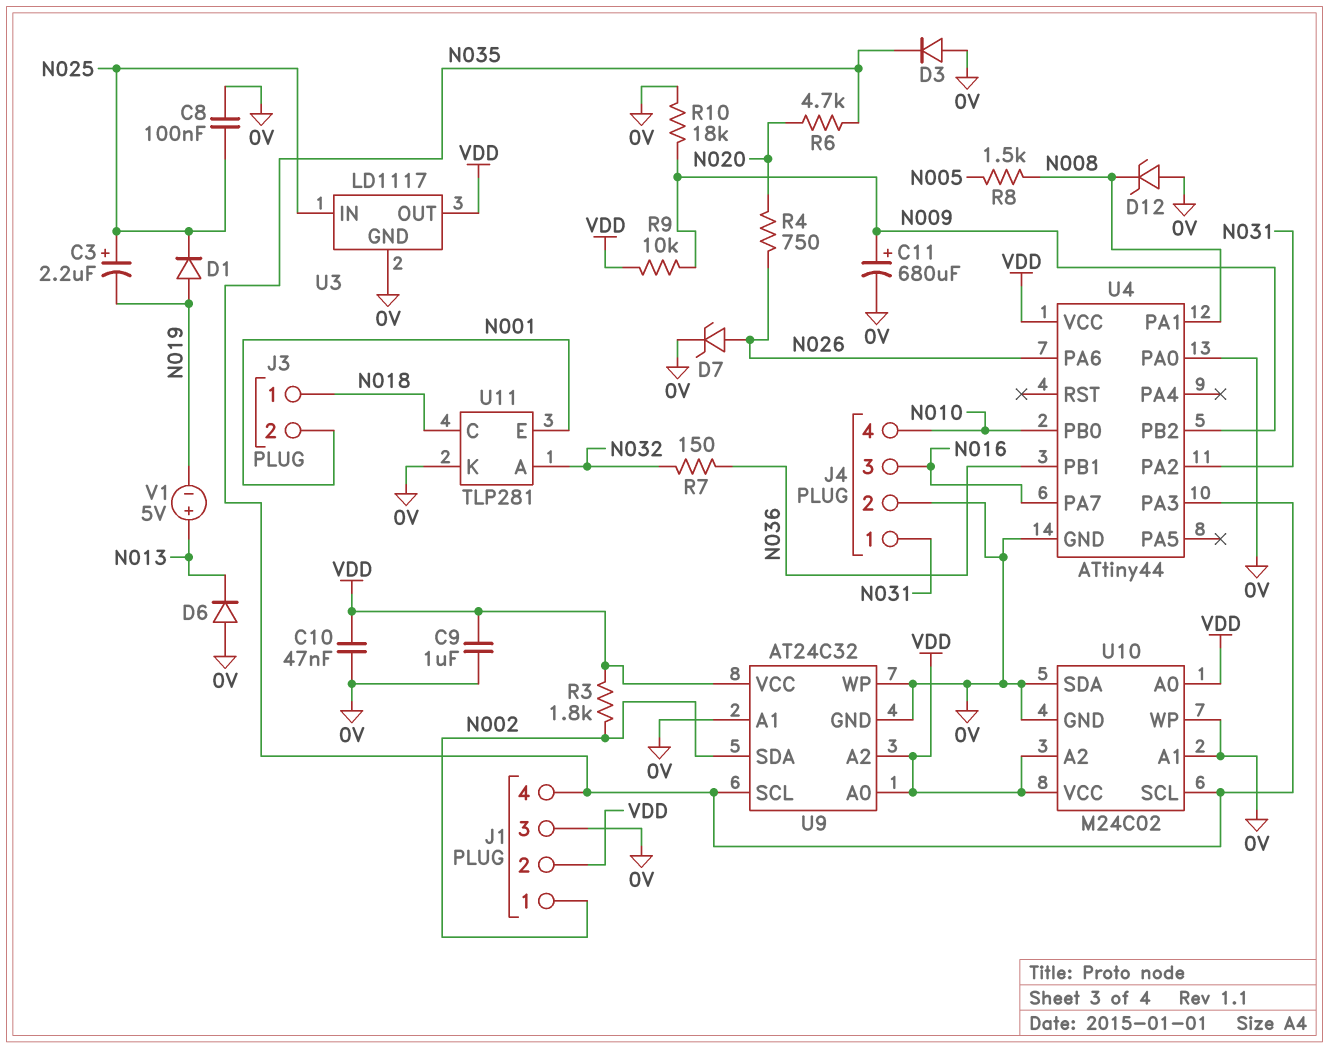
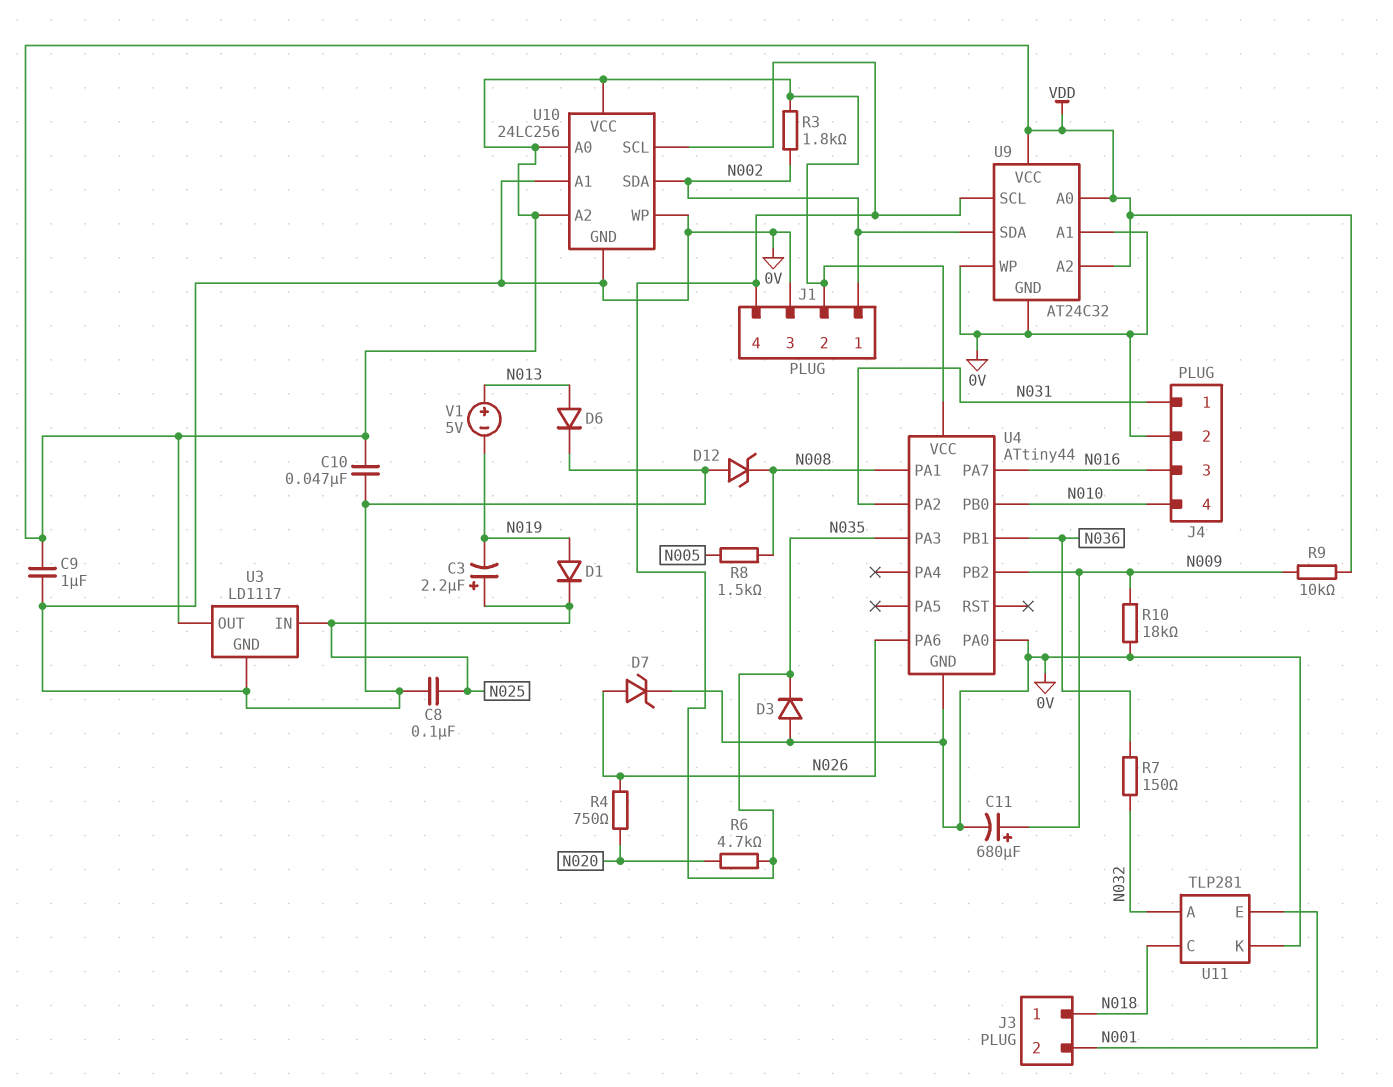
D6: diode (A 0V, K N013) -> diode (A N013, K 0V)
U10: M24C02 -> 24LC256
U10 pin SDA: 0V -> N002

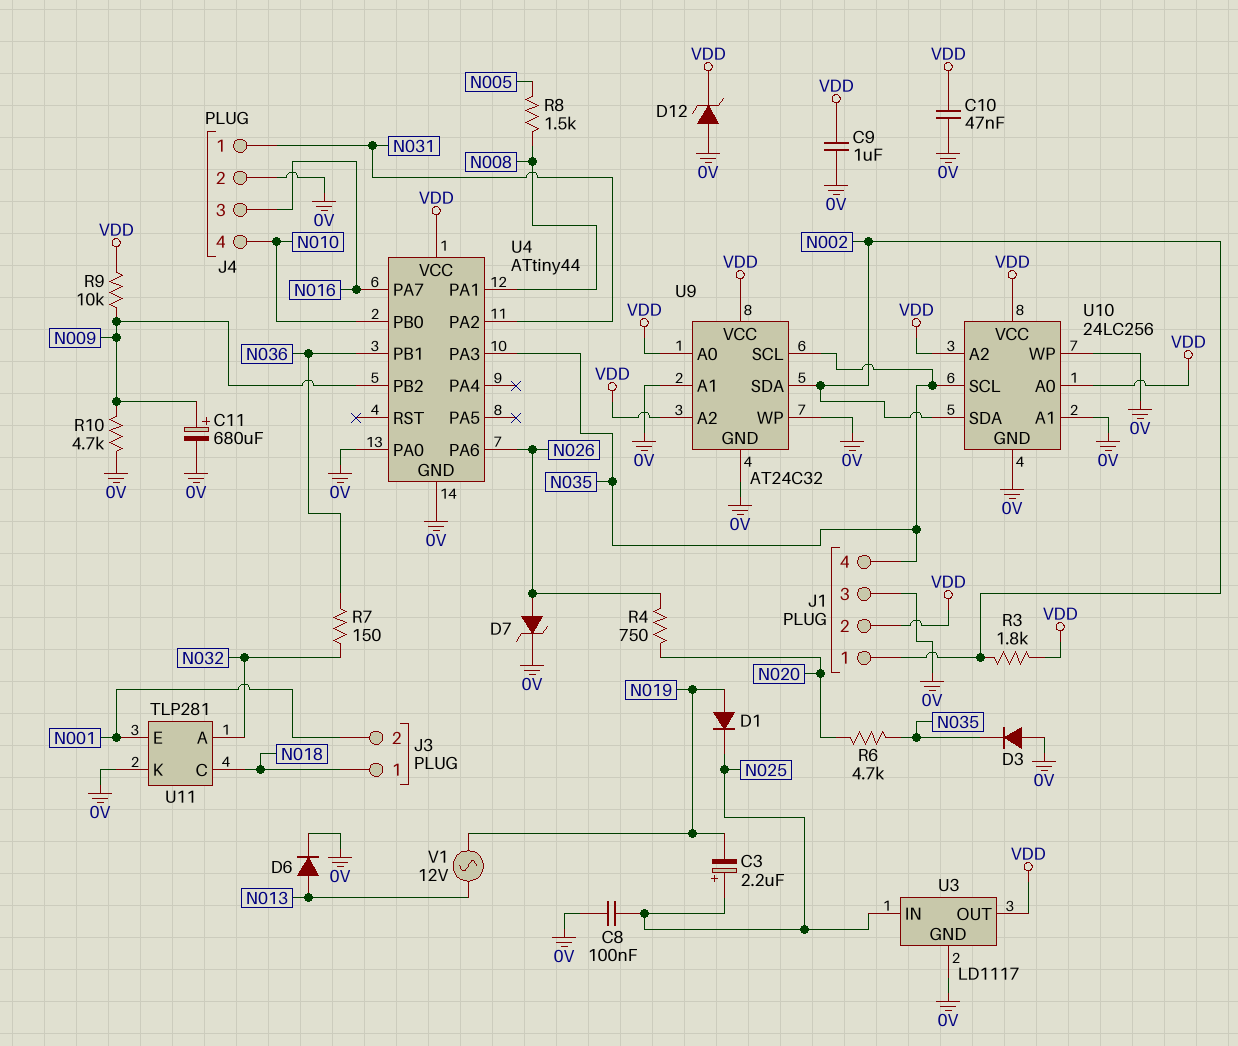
D12: zener (A 0V, K N008) -> zener (A 0V, K VDD)
R10: 18k (0V, N009) -> 4.7k (0V, N009)
V1: 5V (plus N013, minus N019) -> AC 12V (N013, N019)

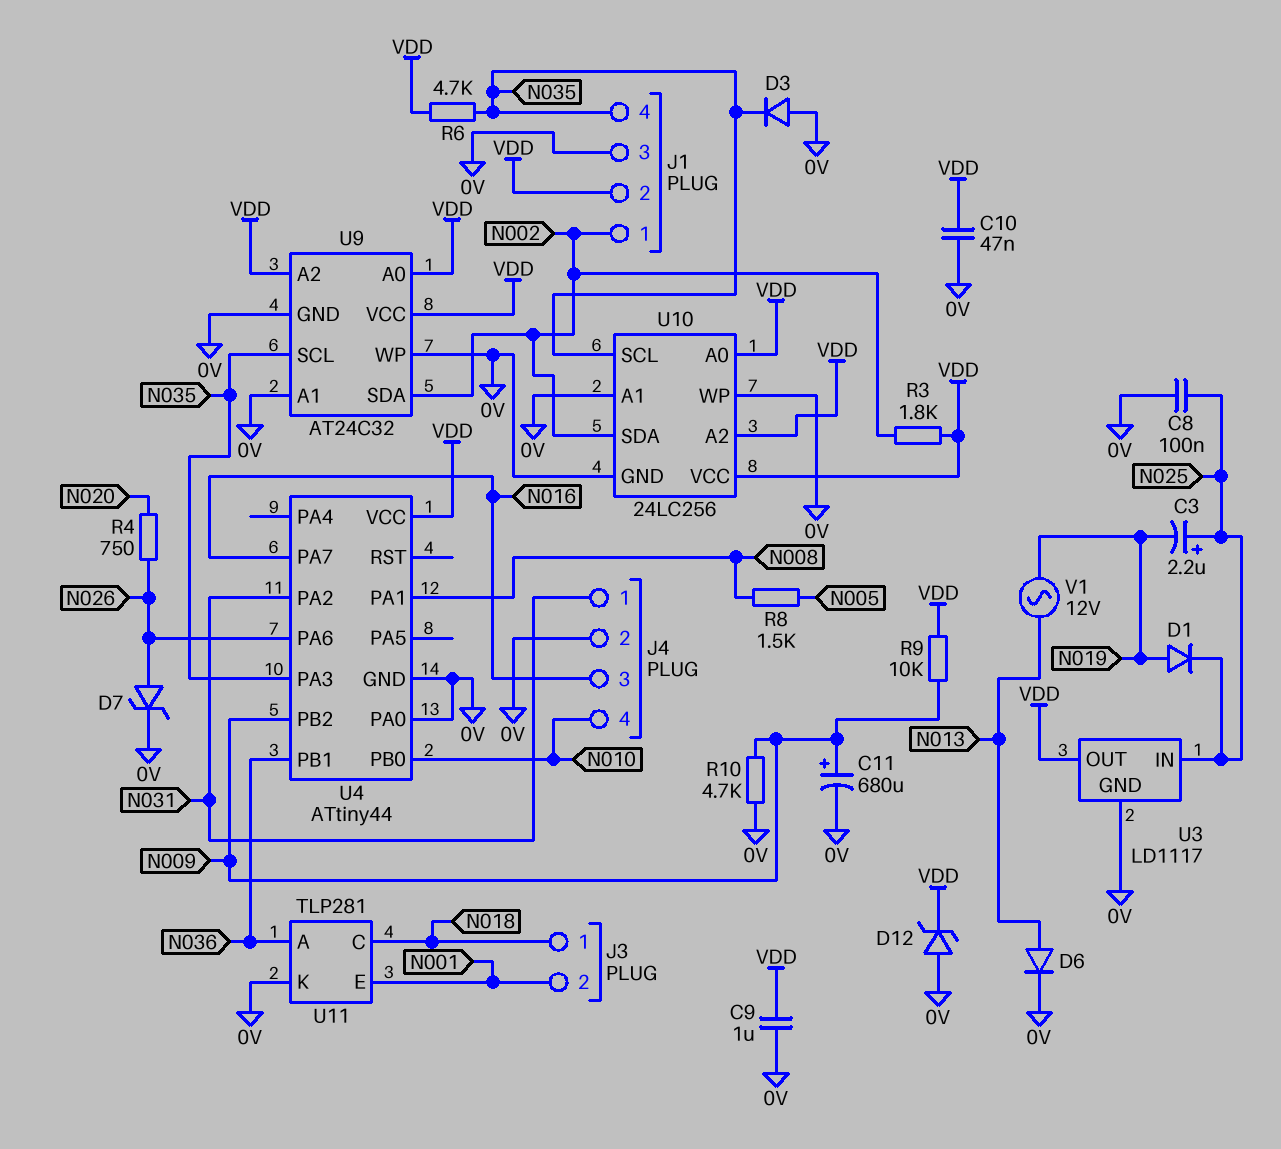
R6: 4.7k (N020, N035) -> 4.7k (N035, VDD)
R7: 150 (N032, N036) -> none
U11 pin A: N032 -> N036

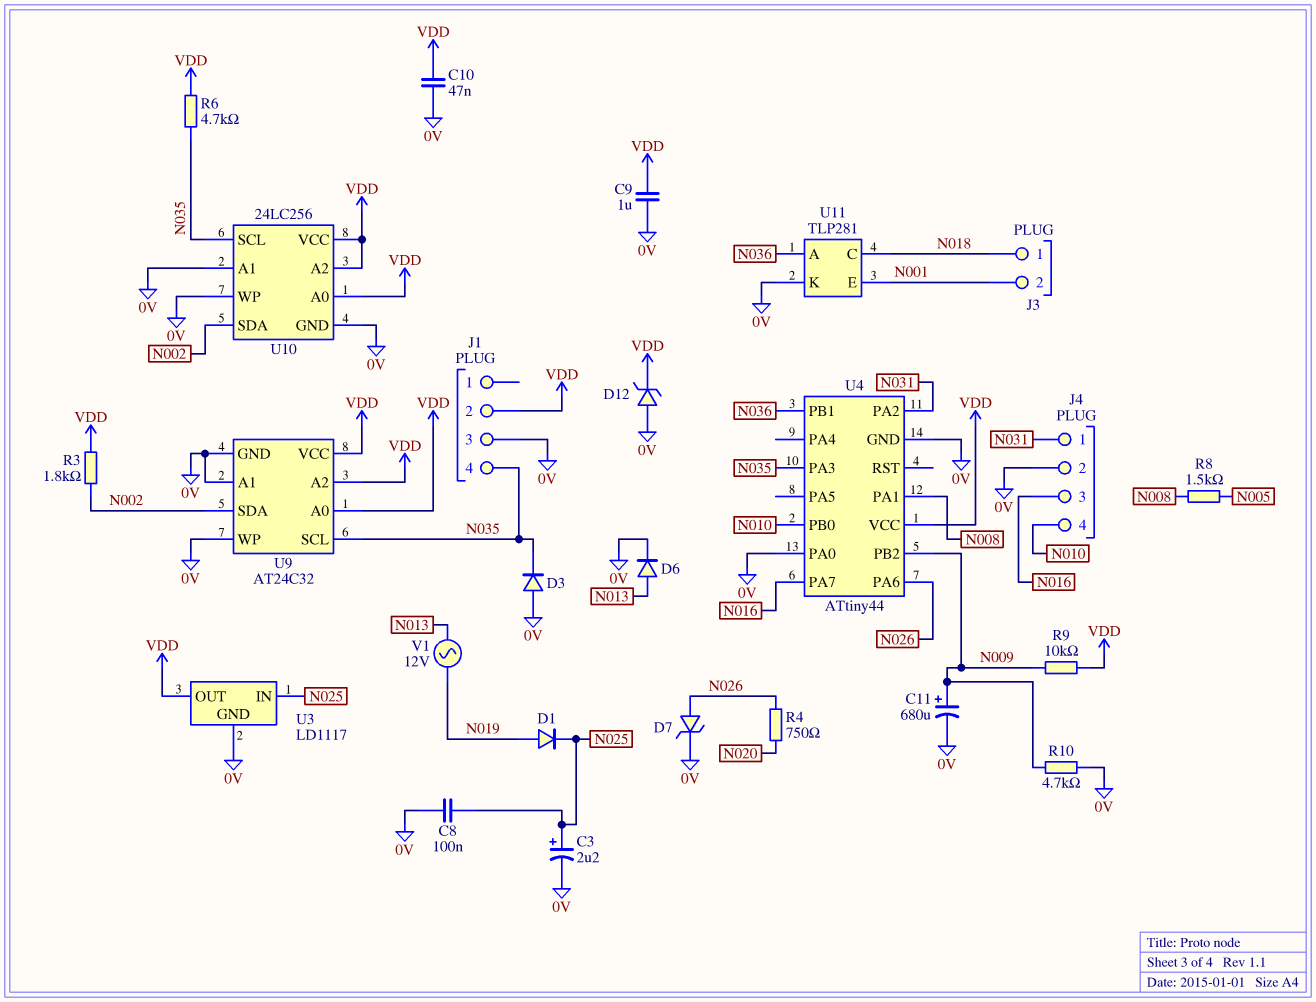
C3: 2.2uF (plus N025, minus N019) -> 2.2uF (plus N025, minus 0V)
J1 pin 1: N002 -> none

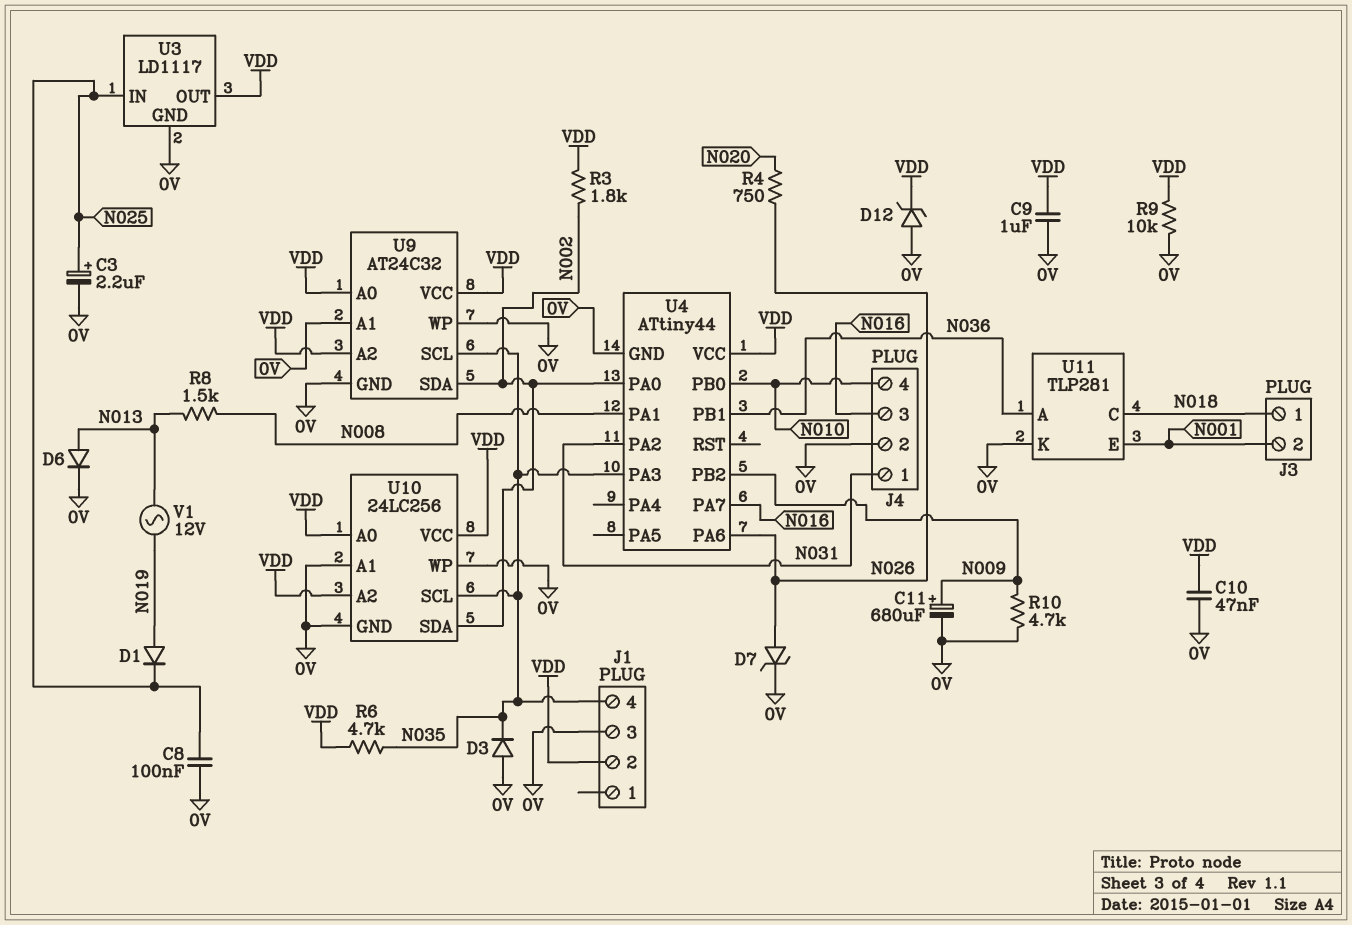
R8: 1.5k (N005, N008) -> 1.5k (N008, N013)
R9: 10k (N009, VDD) -> 10k (0V, VDD)
U4 pin PA0: 0V -> N002

